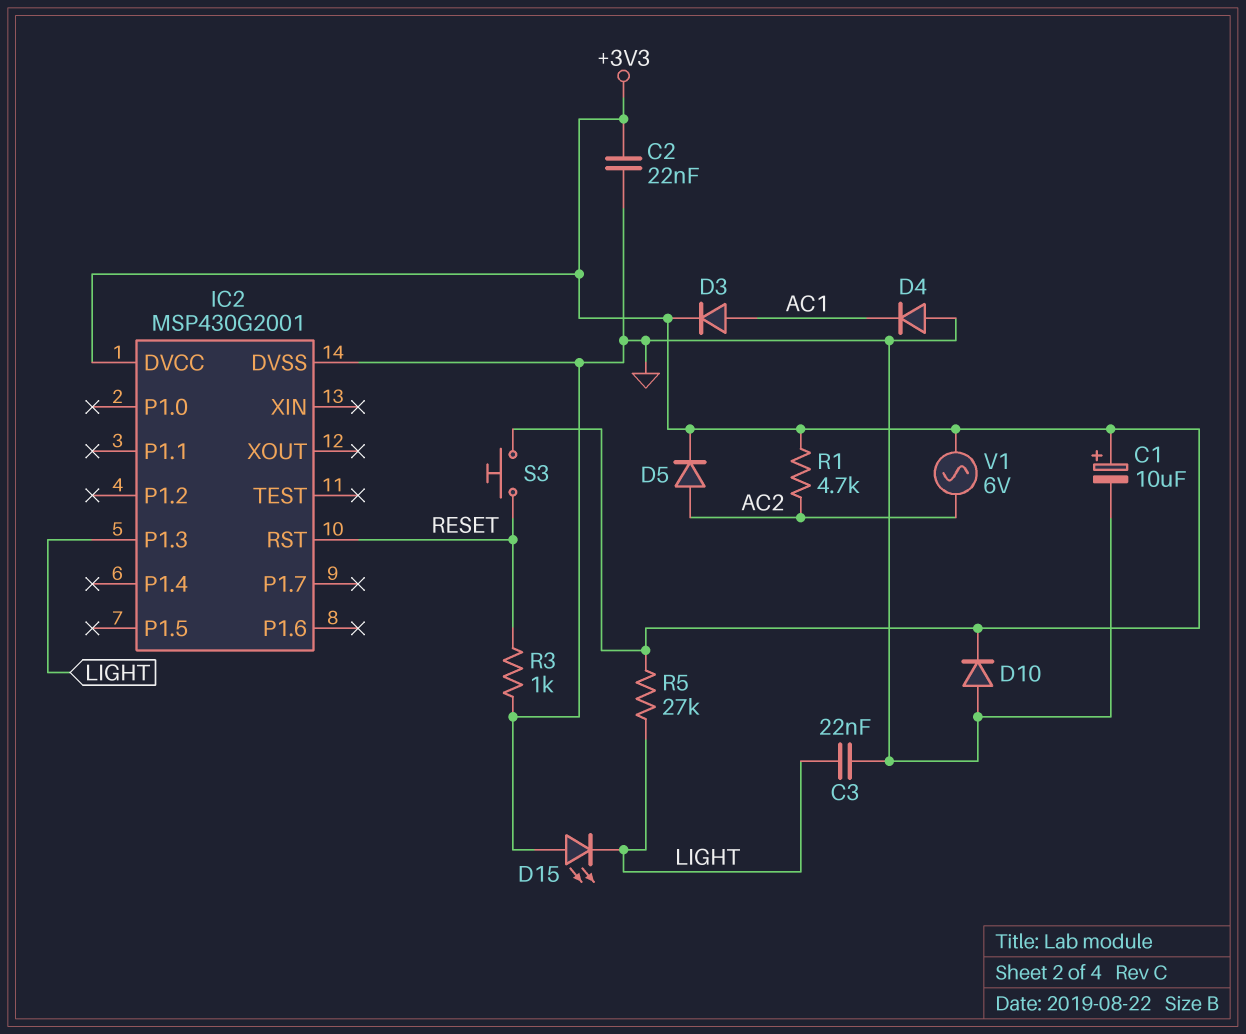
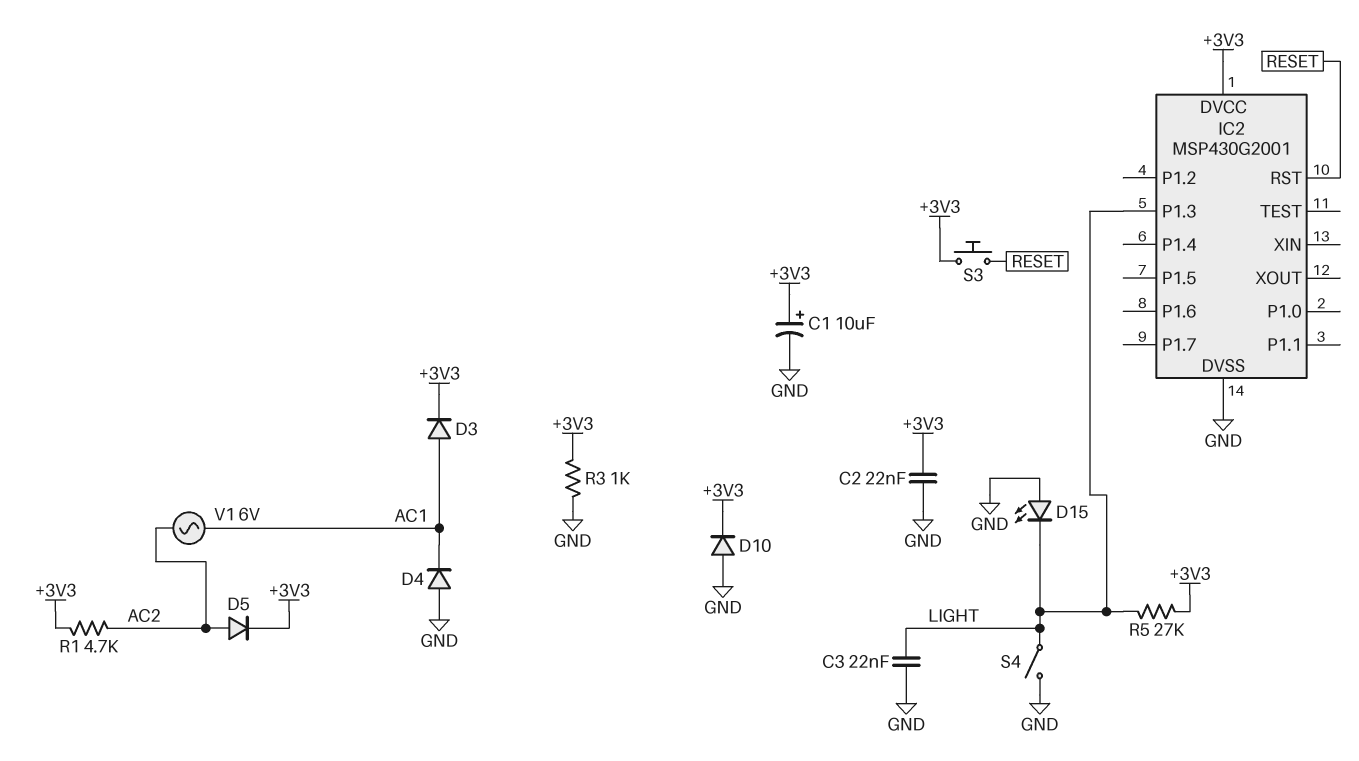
R3: 1k (GND, RESET) -> 1k (+3V3, GND)
S4: none -> switch (GND, LIGHT)
V1: AC 6V (+3V3, AC2) -> AC 6V (AC1, AC2)

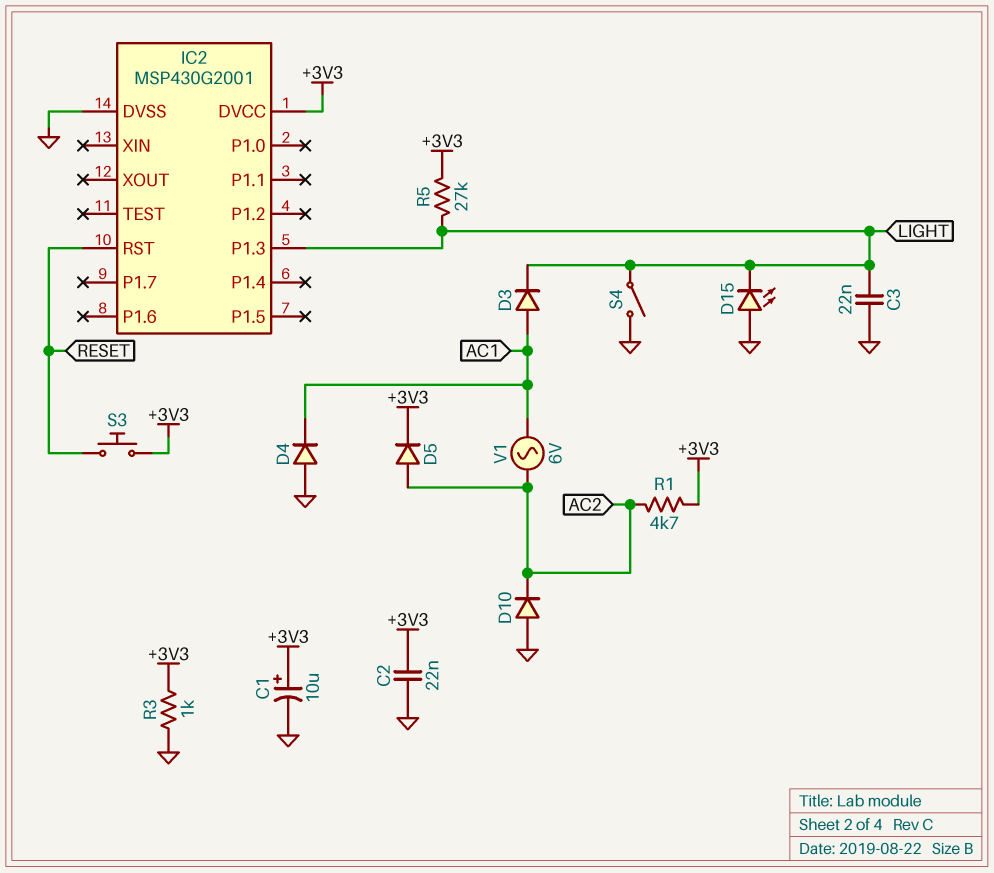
D3: diode (A AC1, K +3V3) -> diode (A AC1, K LIGHT)
D10: diode (A GND, K +3V3) -> diode (A GND, K AC2)

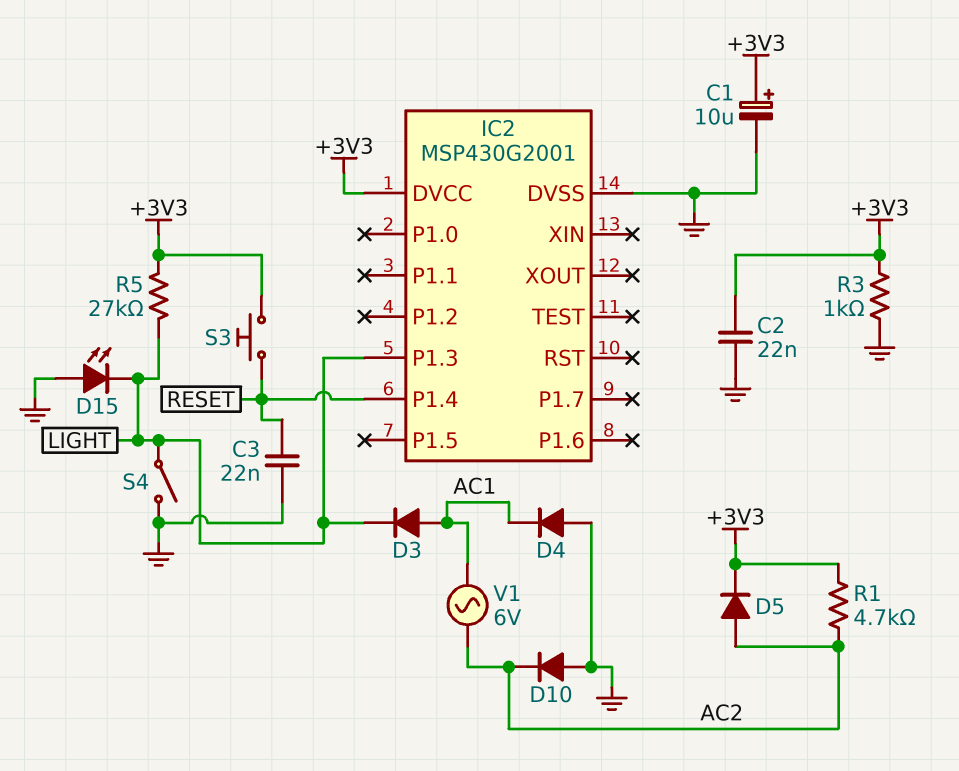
C3: 22nF (GND, LIGHT) -> 22nF (GND, RESET)
IC2 pin P1.4: none -> RESET
IC2 pin RST: RESET -> none

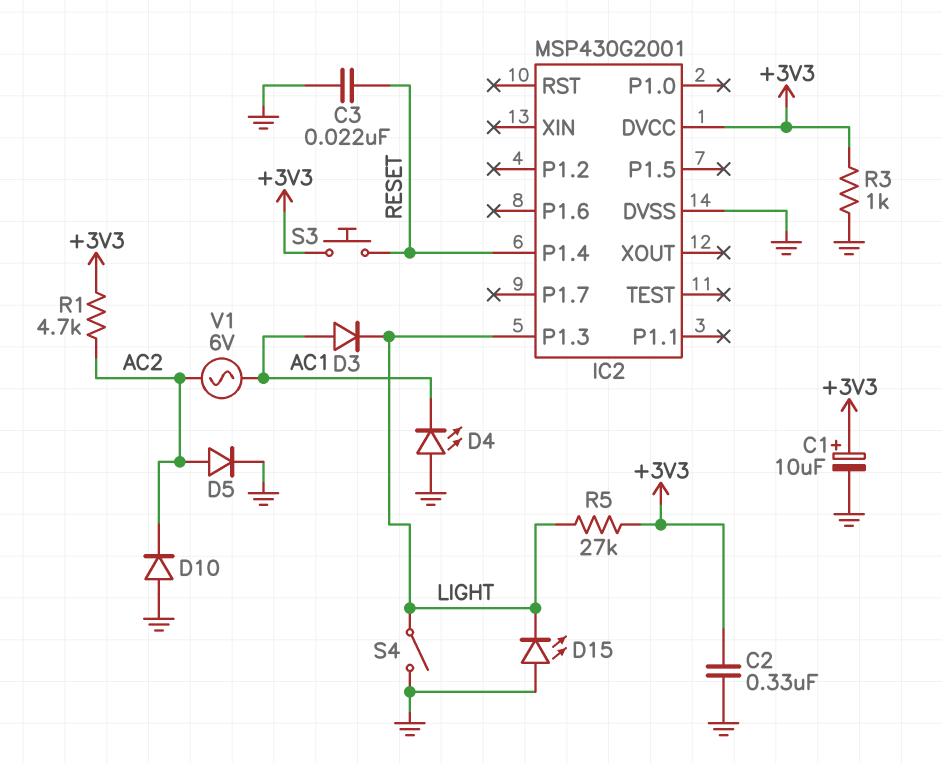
C2: 22nF (+3V3, GND) -> 330nF (+3V3, GND)
D4: diode (A GND, K AC1) -> LED (A GND, K AC1)
D5: diode (A AC2, K +3V3) -> diode (A AC2, K GND)

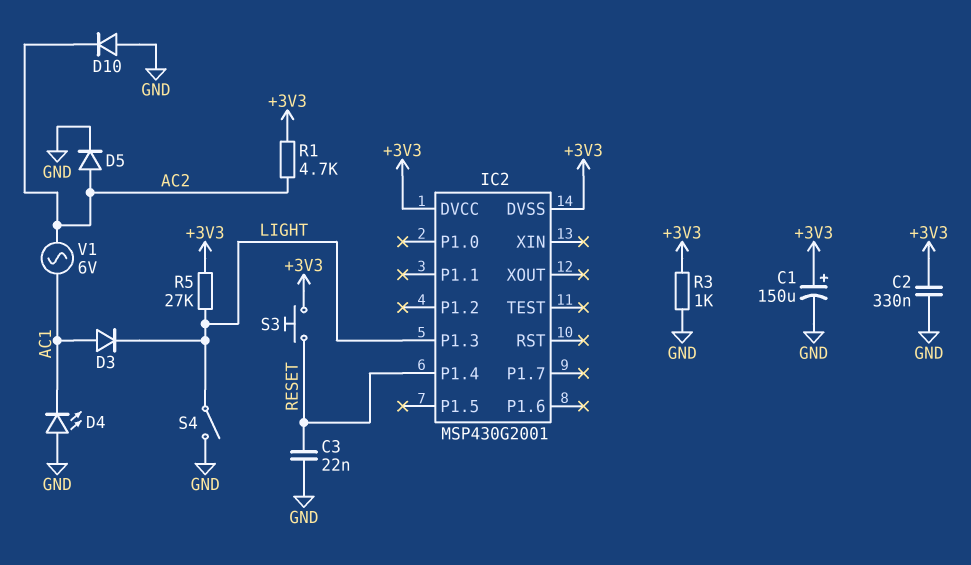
C1: 10uF (plus +3V3, minus GND) -> 150uF (plus +3V3, minus GND)
D15: LED (A GND, K LIGHT) -> none
IC2 pin DVSS: GND -> +3V3

